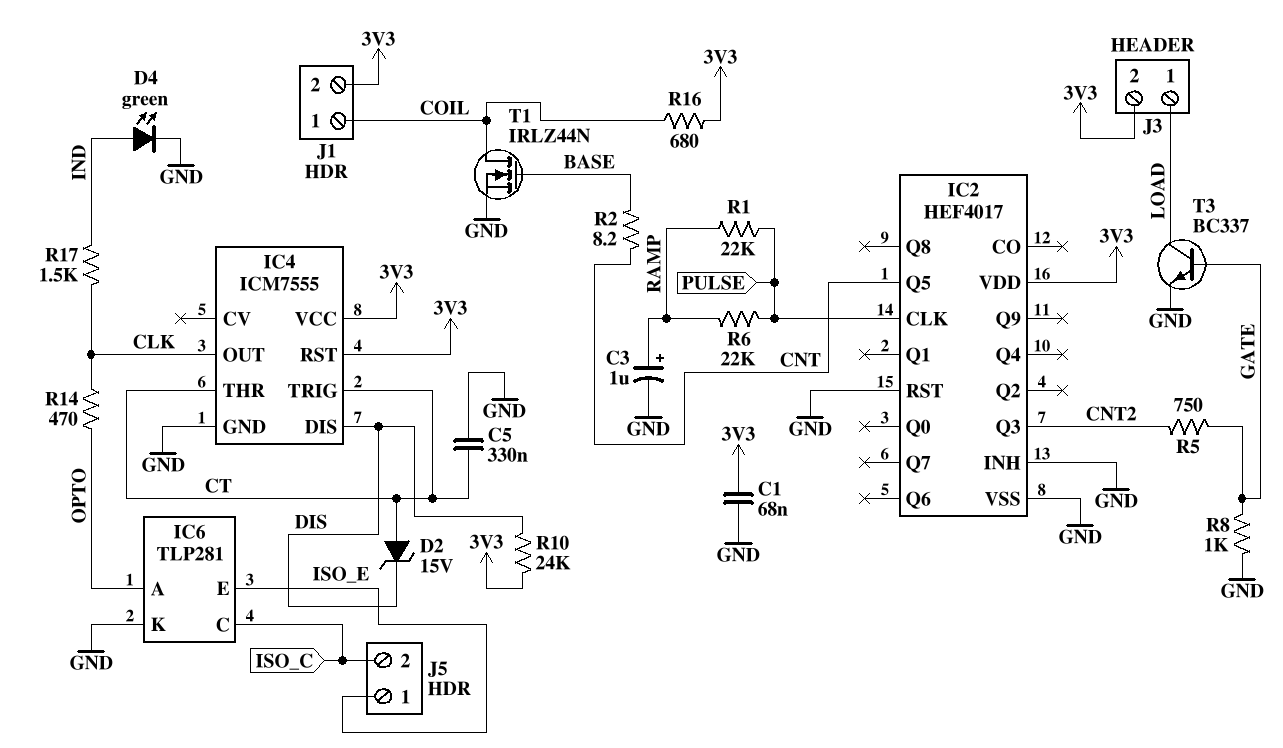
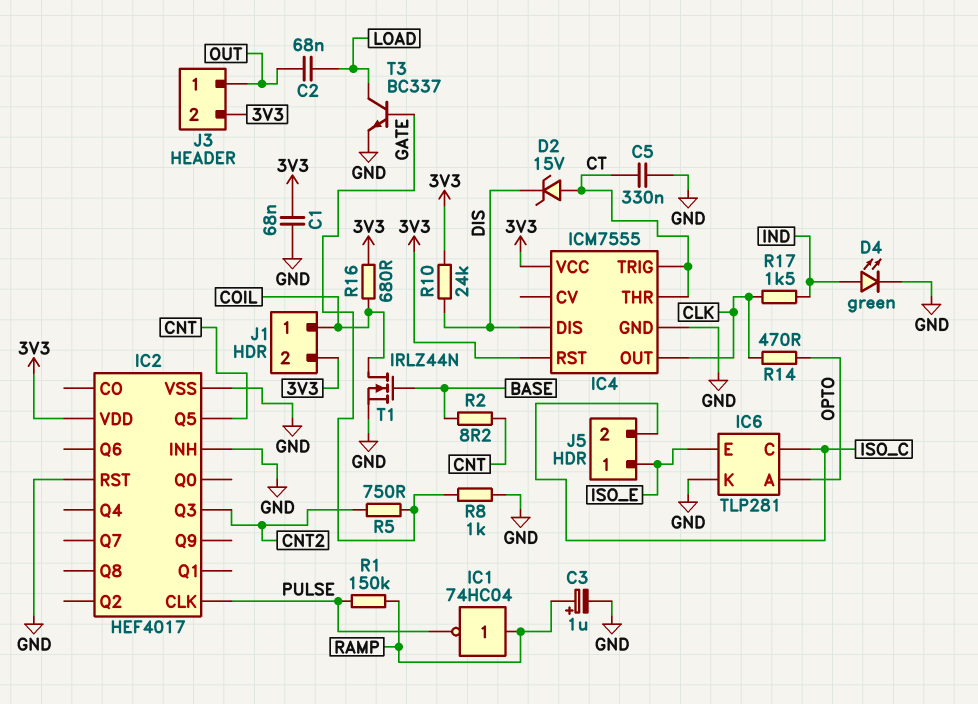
C2: none -> 68nF (LOAD, OUT)
IC1: none -> NOT 74HC04 (in RAMP, out PULSE)
J3 pin 1: LOAD -> OUT
R1: 22k (PULSE, RAMP) -> 150k (PULSE, RAMP)
R6: 22k (PULSE, RAMP) -> none

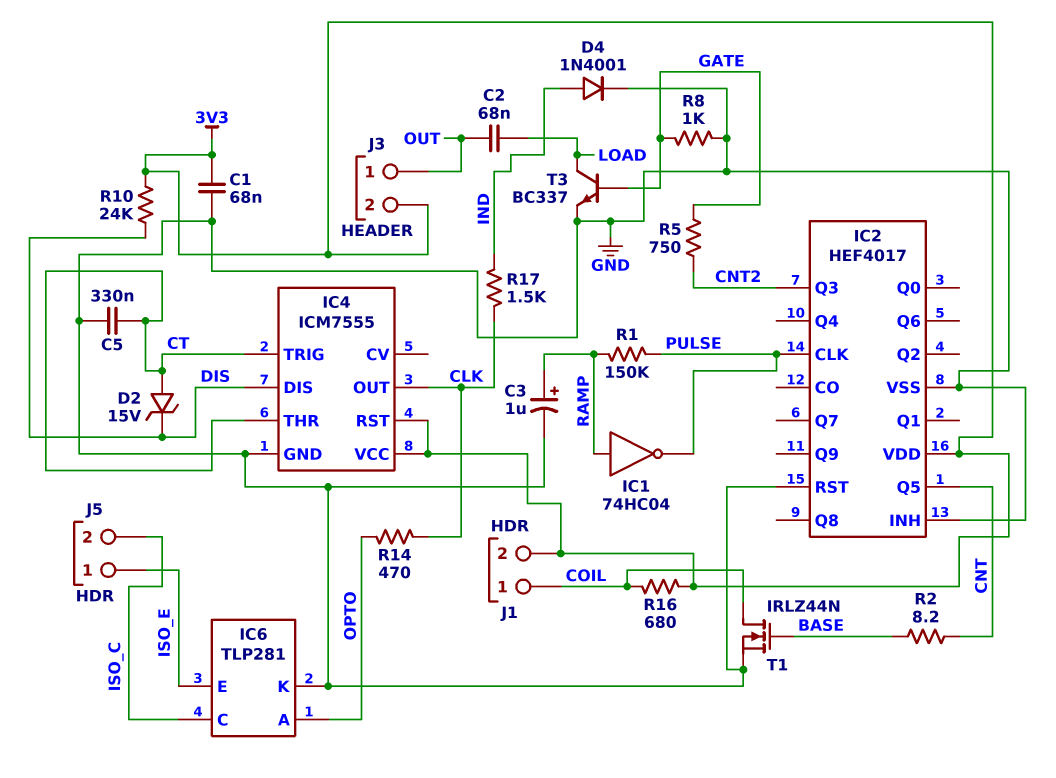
D4: LED green (A IND, K GND) -> diode 1N4001 (A IND, K GND)

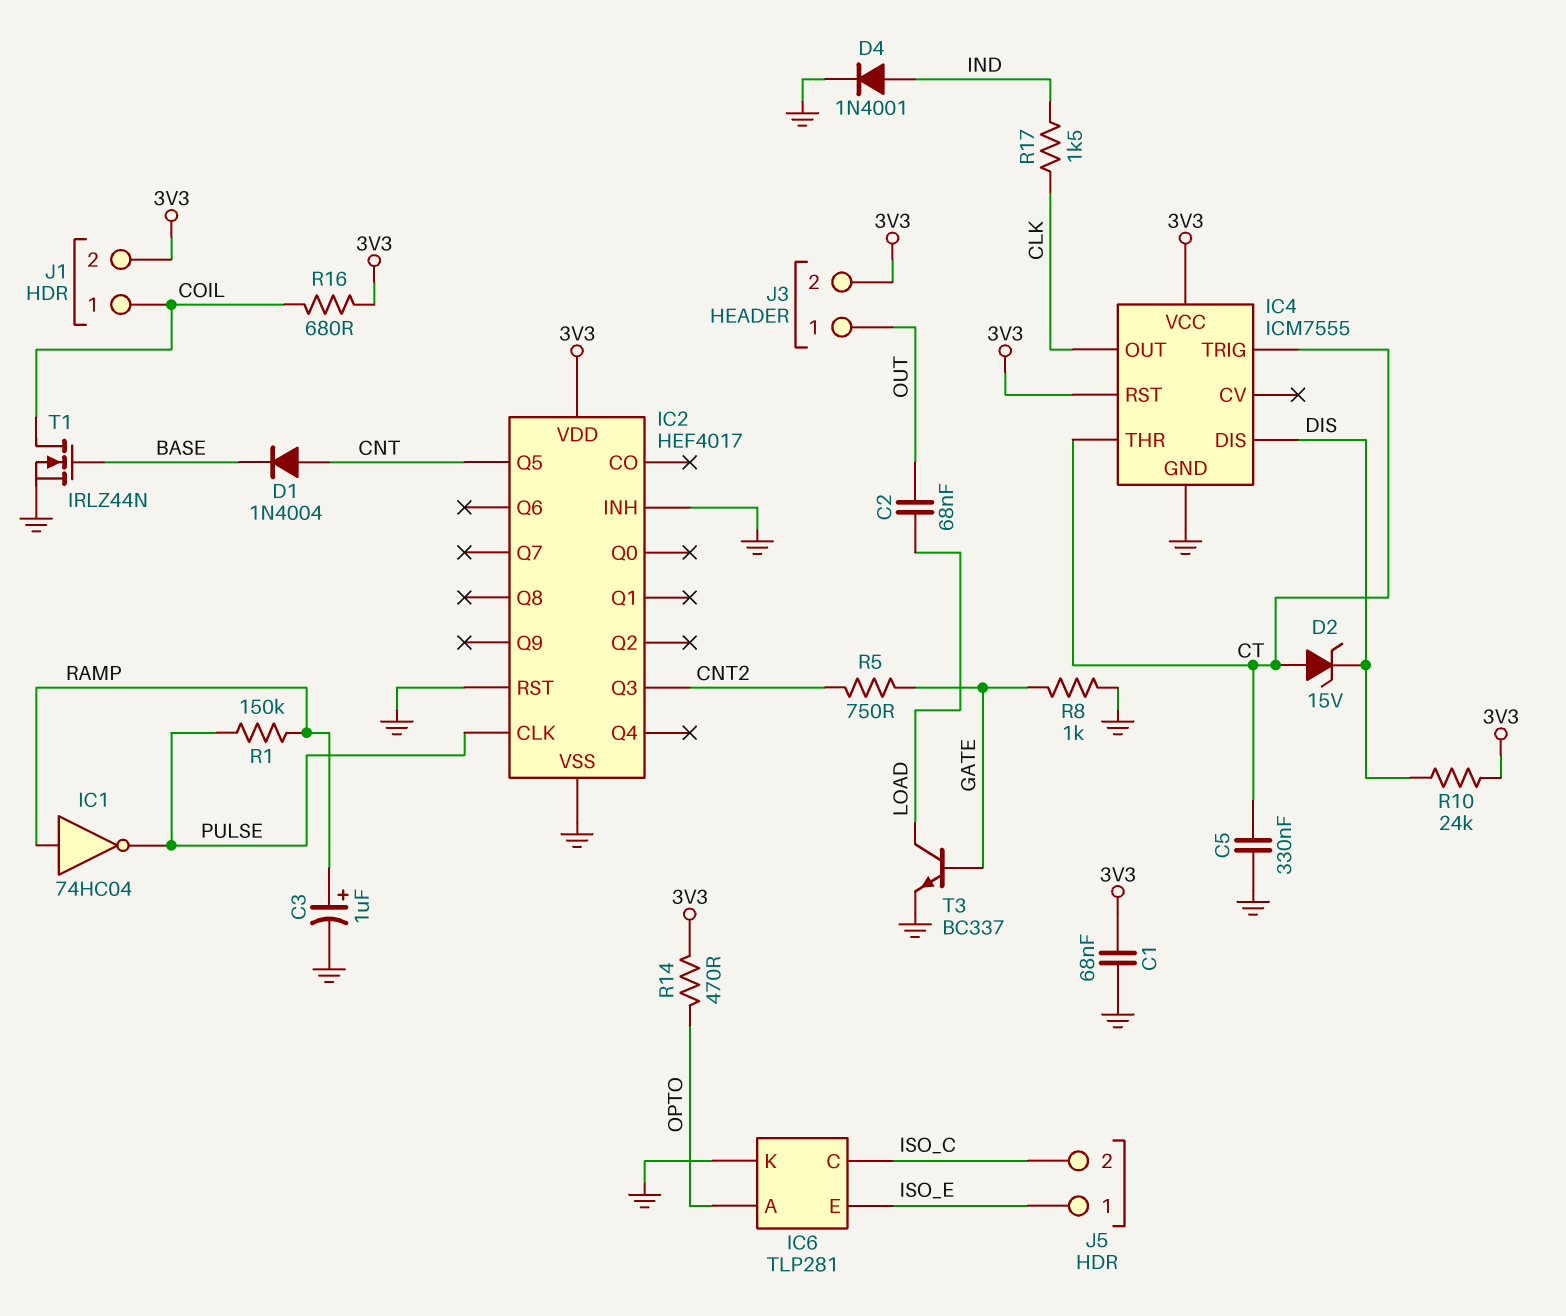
D1: none -> diode 1N4004 (A CNT, K BASE)
R2: 8.2 (BASE, CNT) -> none
R14: 470 (CLK, OPTO) -> 470 (3V3, OPTO)

